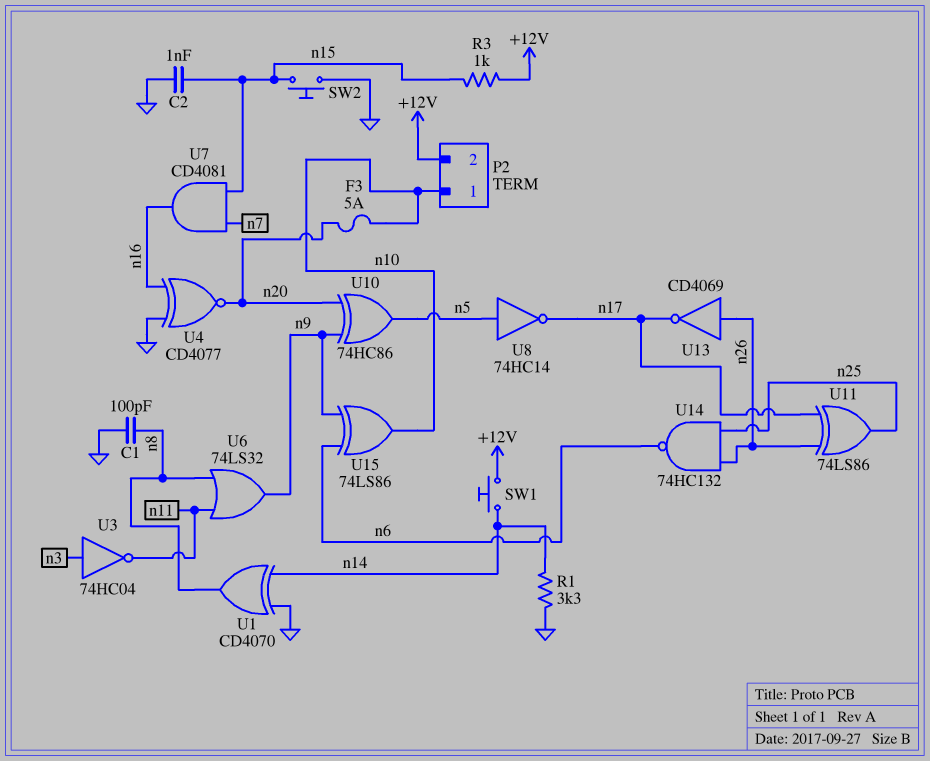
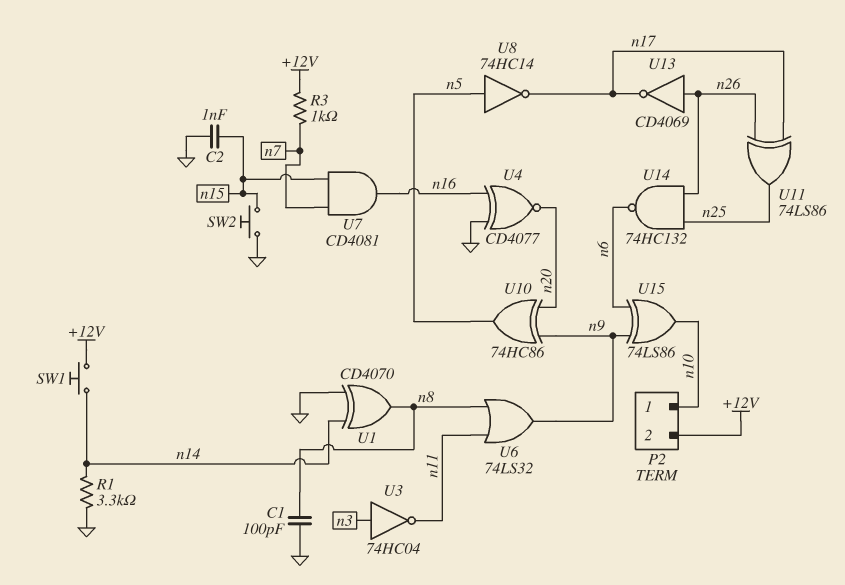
F3: 5A (n10, n20) -> none
R3: 1k (+12V, n15) -> 1k (+12V, n7)

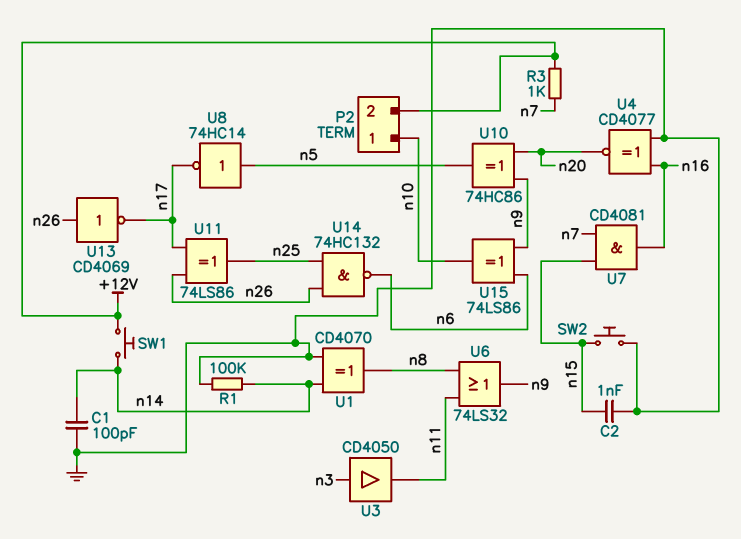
C1: 100pF (GND, n8) -> 100pF (GND, n14)
R1: 3.3k (GND, n14) -> 100k (GND, n14)
U3: NOT 74HC04 (in n3, out n11) -> buffer CD4050 (in n3, out n11)

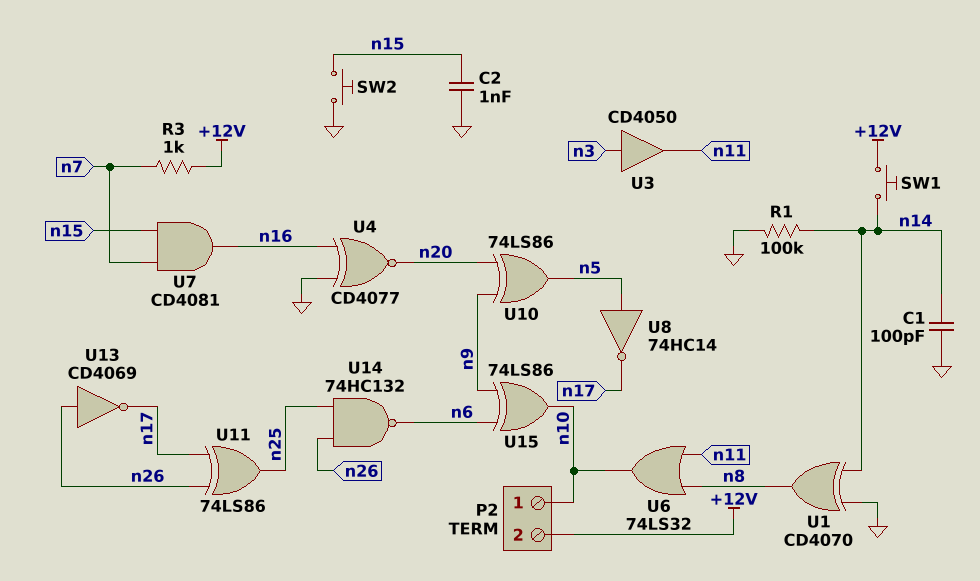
U6: OR 74LS32 (in n8, in n11, out n9) -> OR 74LS32 (in n8, in n11, out n10)
U10: XOR 74HC86 (in n9, in n20, out n5) -> XOR 74LS86 (in n9, in n20, out n5)

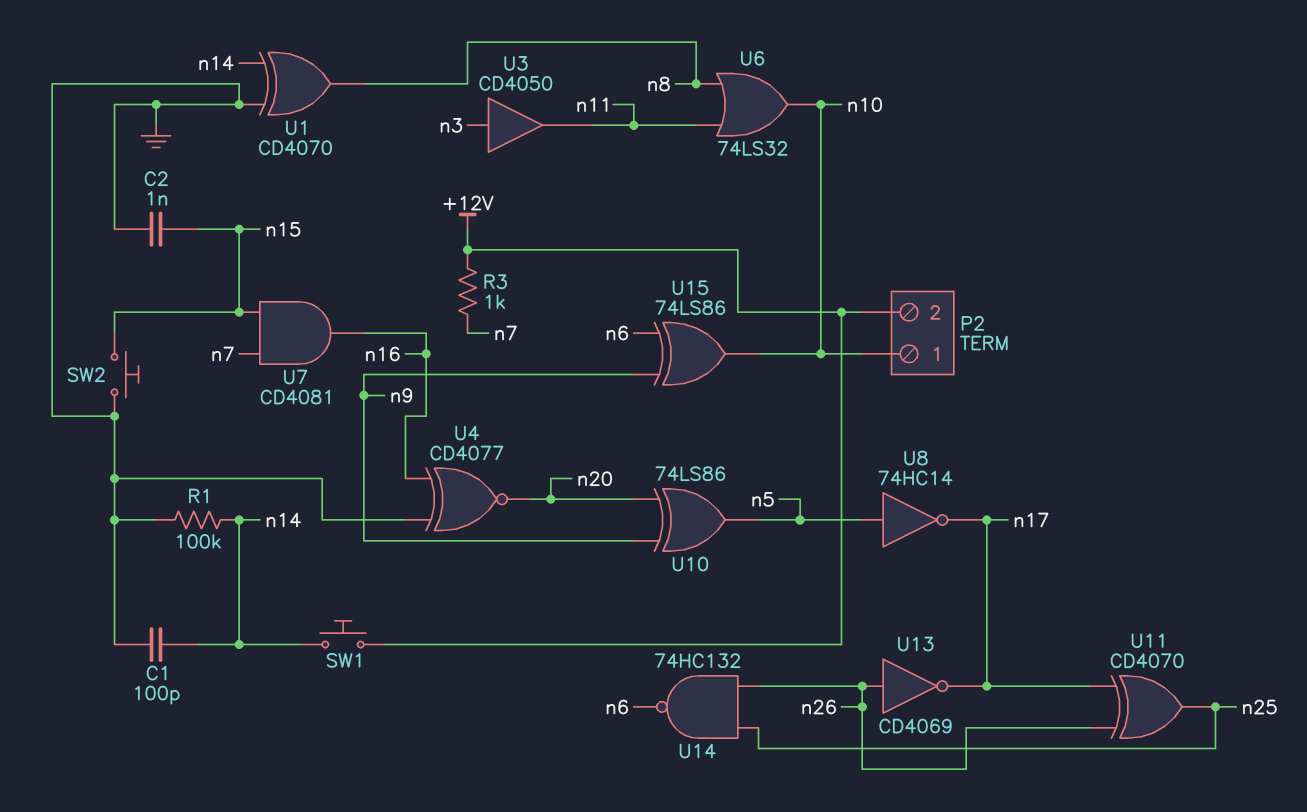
U11: XOR 74LS86 (in n17, in n26, out n25) -> XOR CD4070 (in n17, in n26, out n25)

